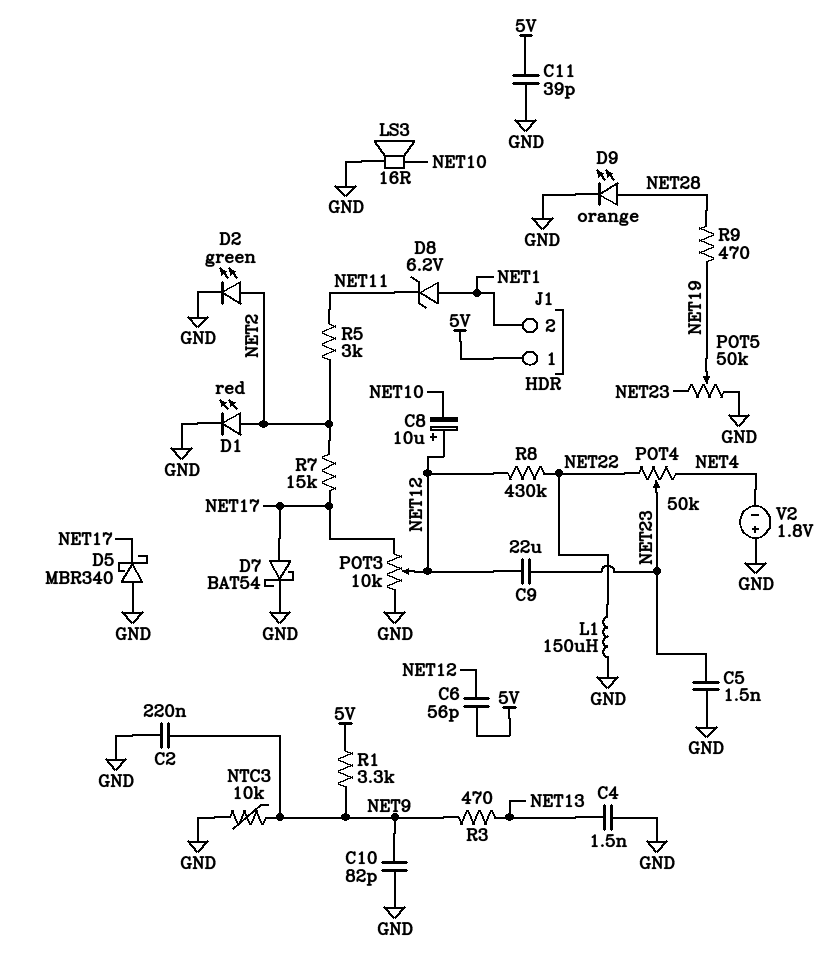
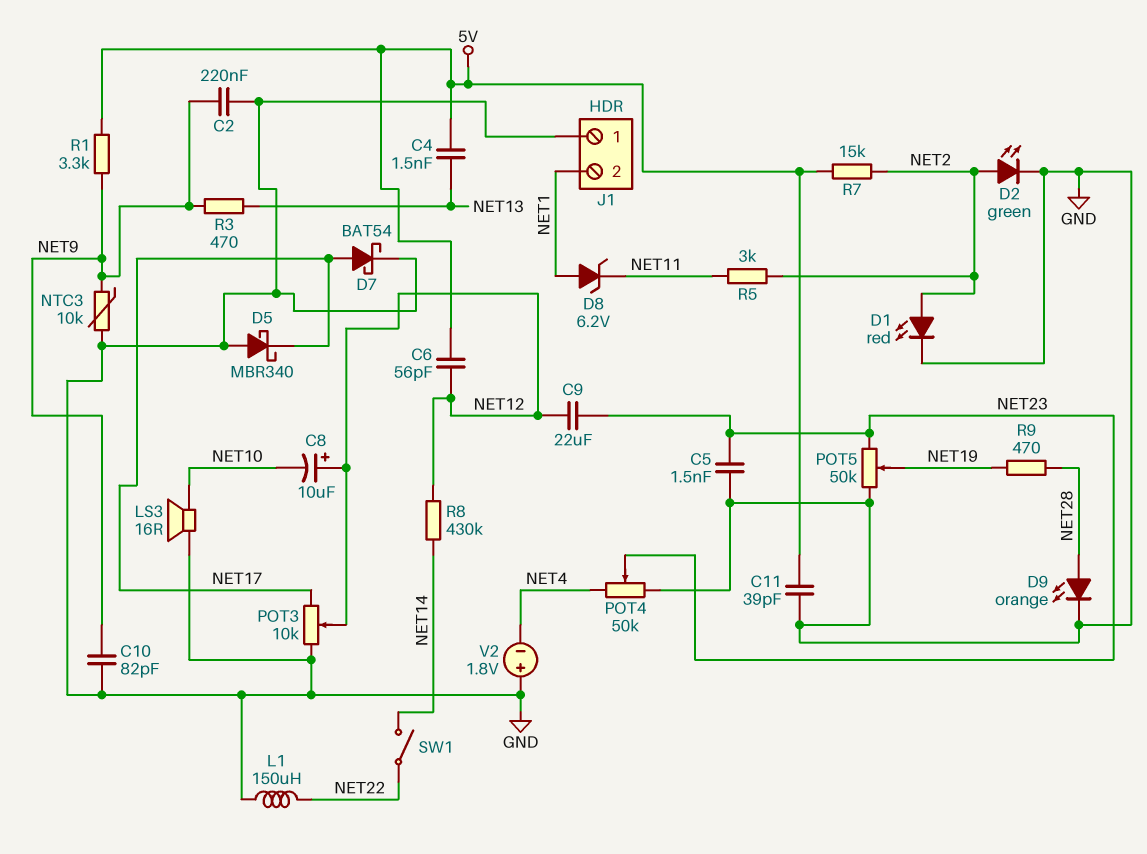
C4: 1.5nF (GND, NET13) -> 1.5nF (5V, NET13)
J1 pin 1: 5V -> GND
POT4: 50k (NET4, NET22, wiper NET23) -> 50k (GND, NET4, wiper NET23)
R7: 15k (NET2, NET17) -> 15k (5V, NET2)
R8: 430k (NET12, NET22) -> 430k (NET12, NET14)
SW1: none -> switch (NET14, NET22)

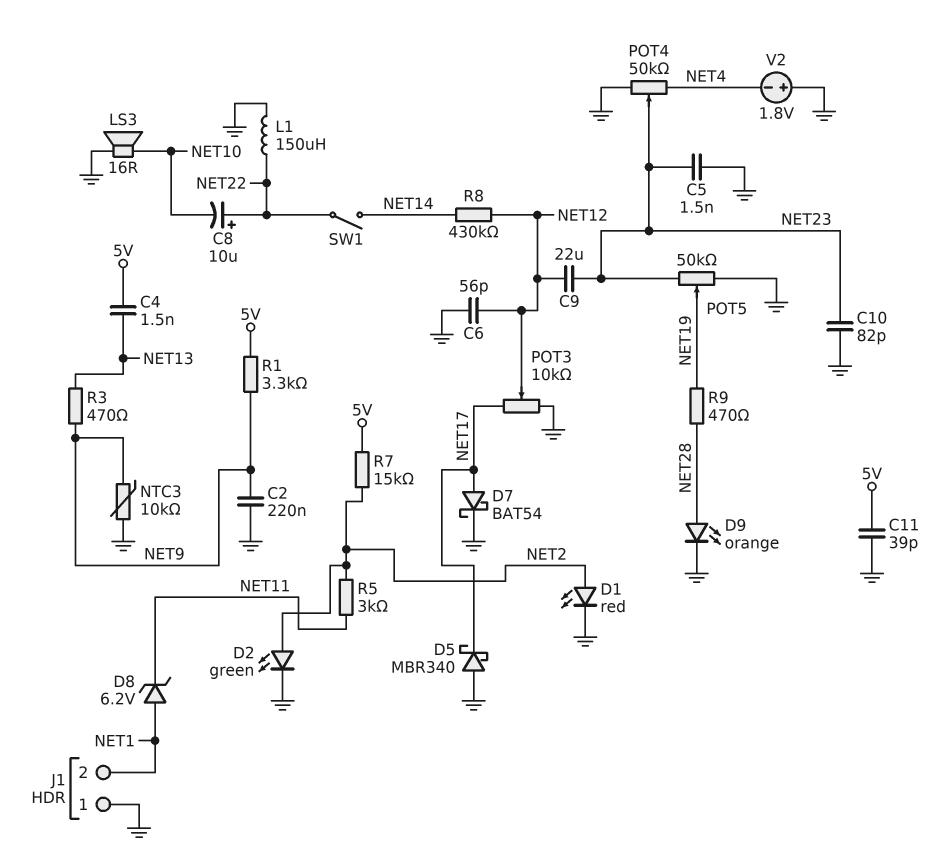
C6: 56pF (5V, NET12) -> 56pF (GND, NET12)
C8: 10uF (plus NET12, minus NET10) -> 10uF (plus NET22, minus NET10)
C10: 82pF (GND, NET9) -> 82pF (GND, NET23)

